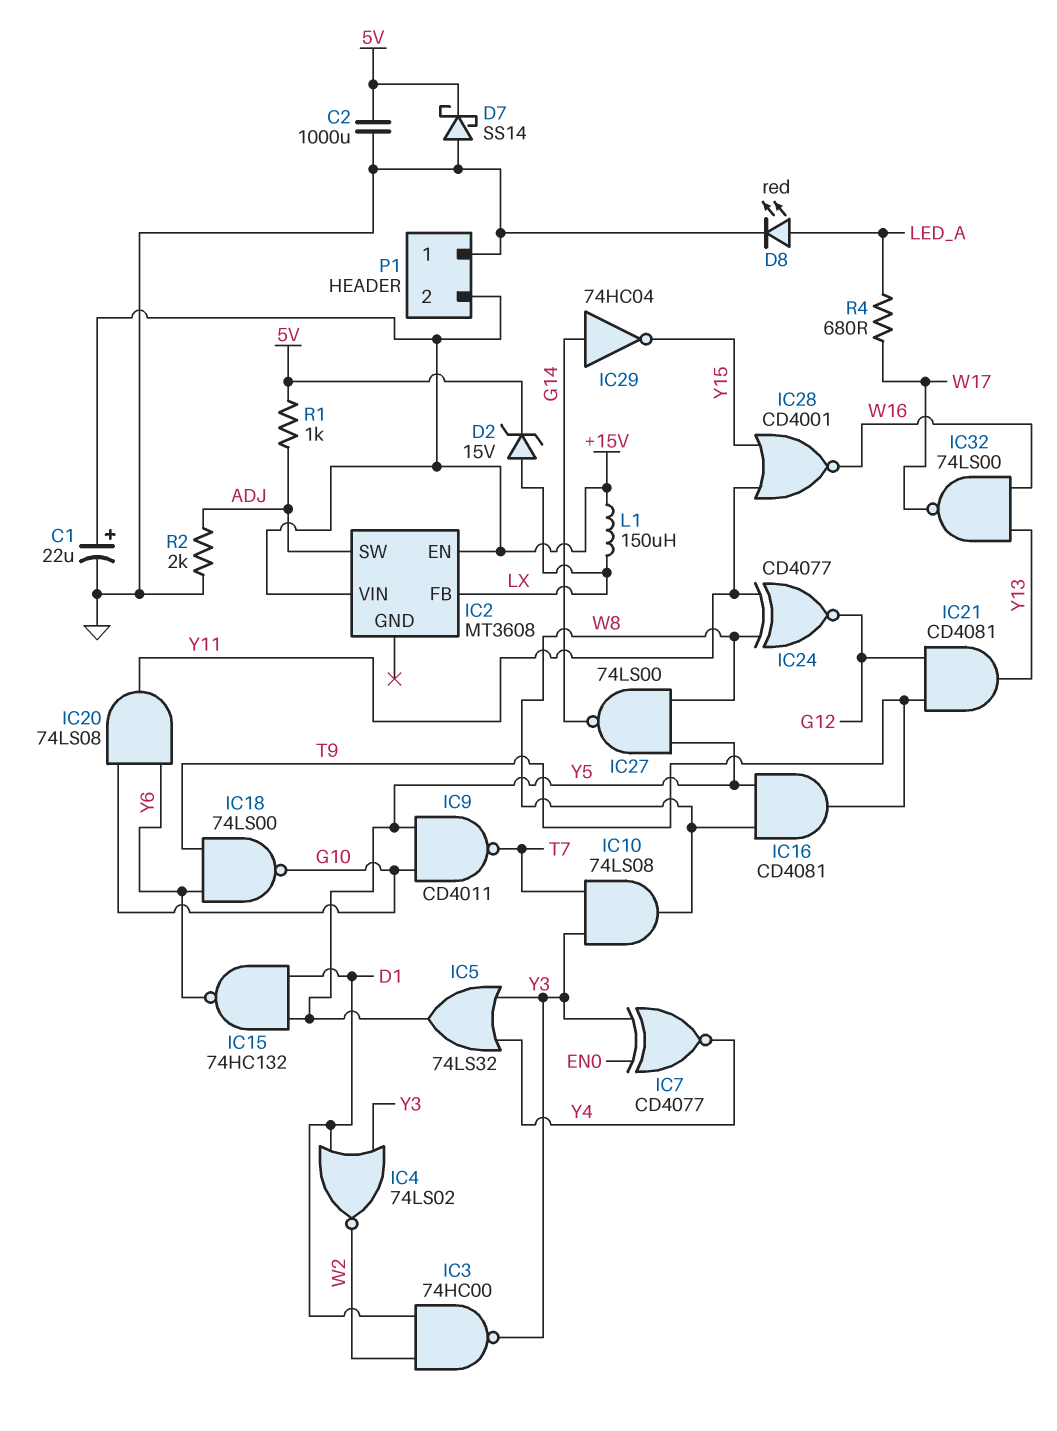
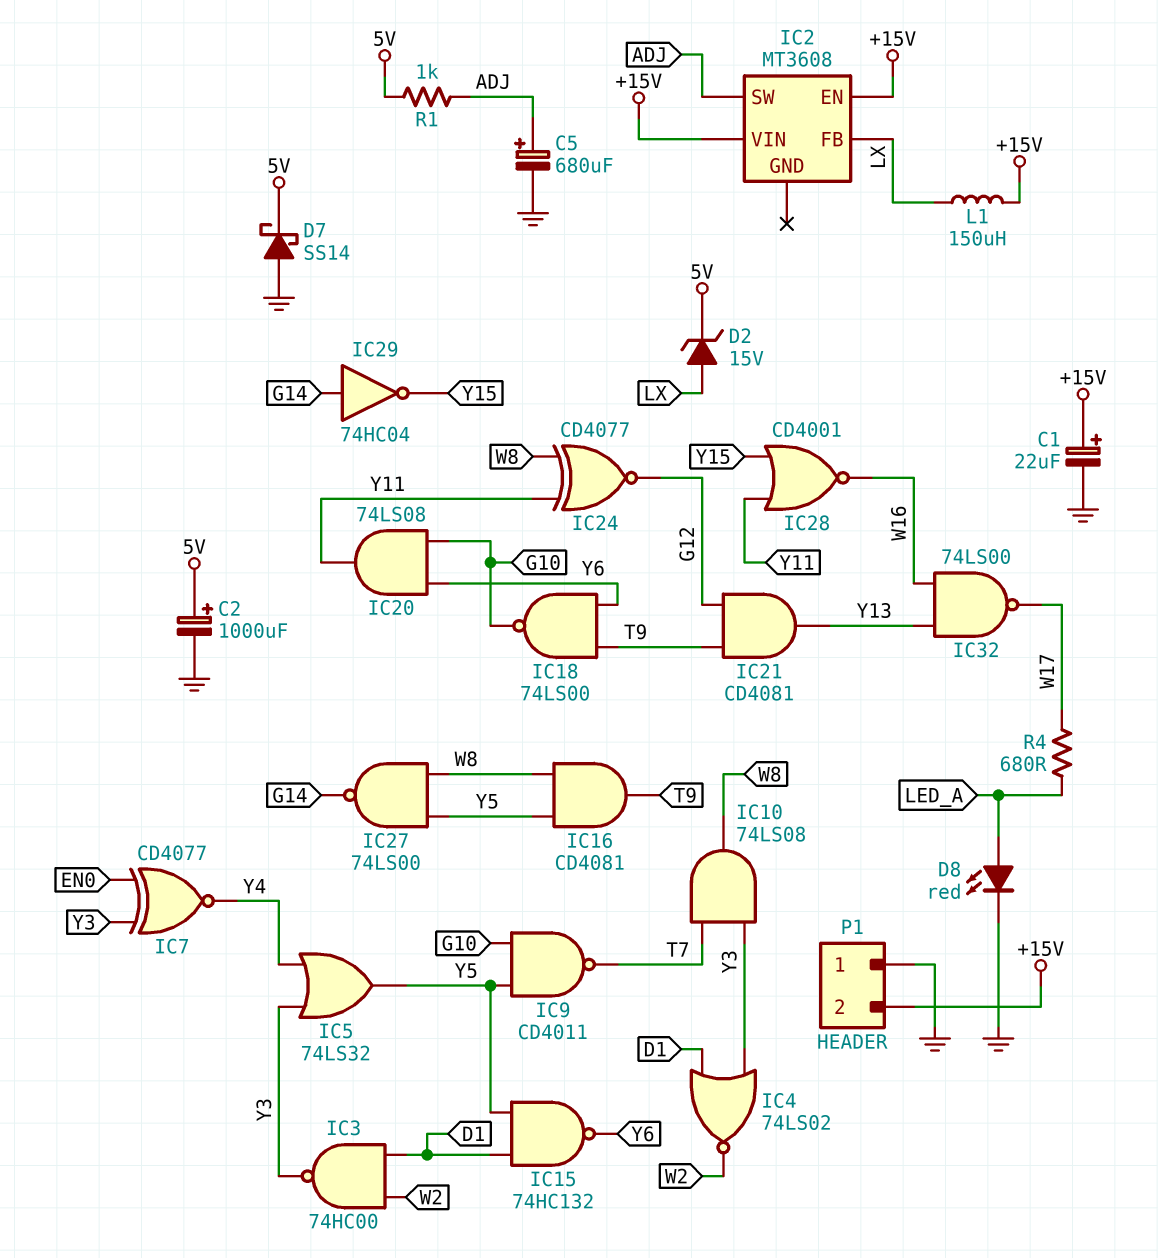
C2: 1000uF (5V, GND) -> 1000uF (plus 5V, minus GND)
C5: none -> 680uF (plus ADJ, minus GND)
R2: 2k (ADJ, GND) -> none

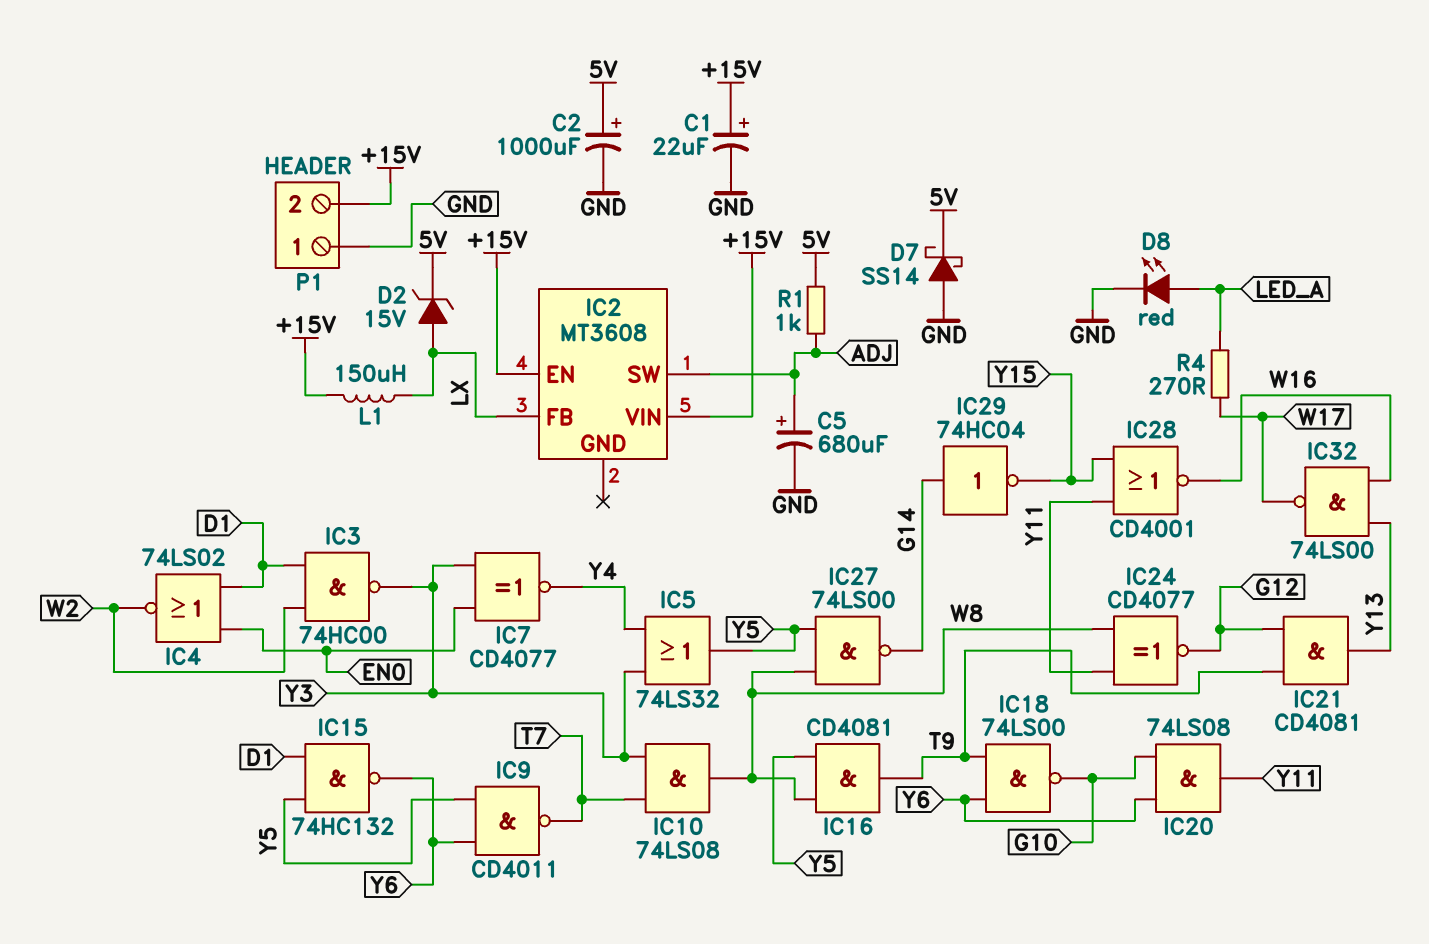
IC4: NOR 74LS02 (in D1, in Y3, out W2) -> NOR 74LS02 (in D1, in EN0, out W2)
IC9: NAND CD4011 (in G10, in Y5, out T7) -> NAND CD4011 (in Y5, in Y6, out T7)
R4: 680 (LED_A, W17) -> 270 (LED_A, W17)

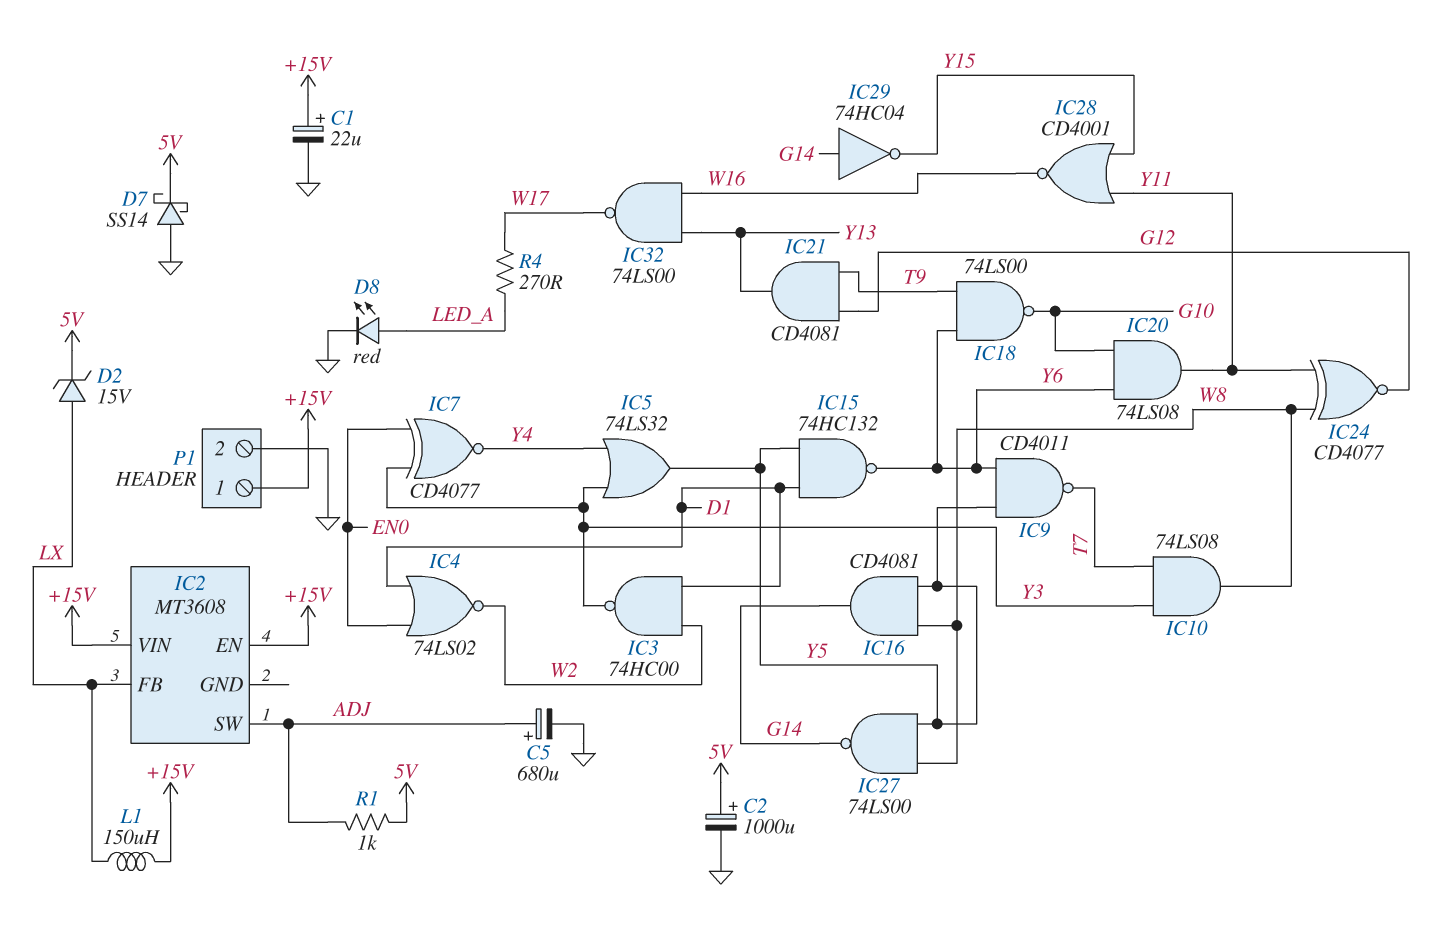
IC16: AND CD4081 (in W8, in Y5, out T9) -> AND CD4081 (in W8, in Y5, out G14)
P1 pin 1: GND -> +15V
P1 pin 2: +15V -> GND

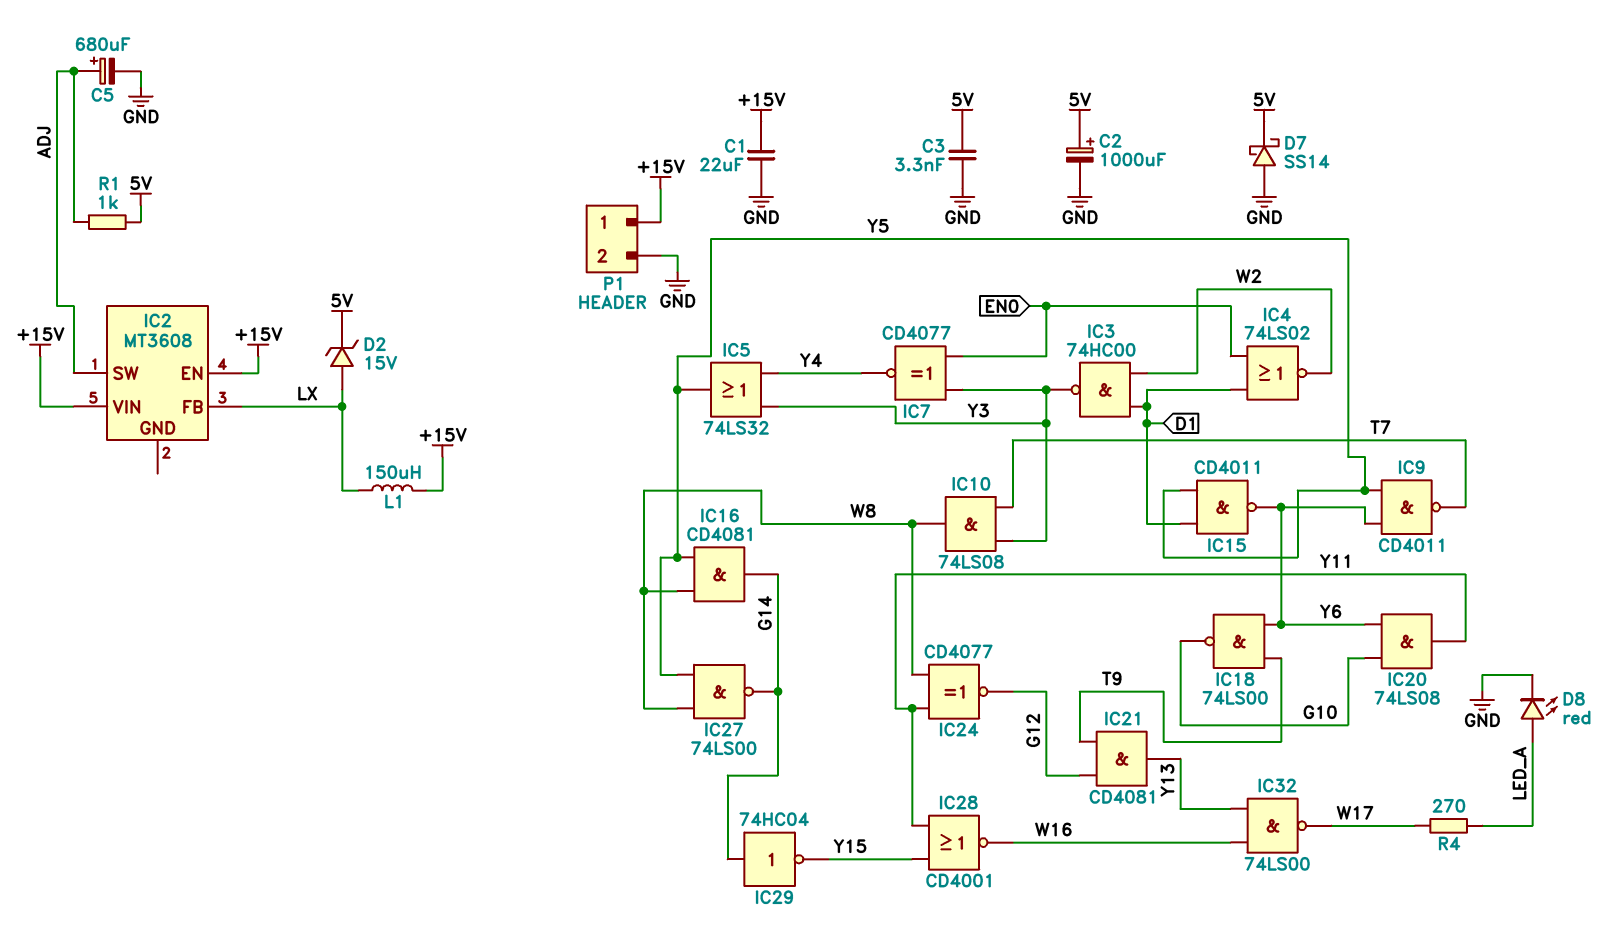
C1: 22uF (plus +15V, minus GND) -> 22uF (+15V, GND)
C3: none -> 3.3nF (5V, GND)
IC15: NAND 74HC132 (in D1, in Y5, out Y6) -> NAND CD4011 (in D1, in Y5, out Y6)

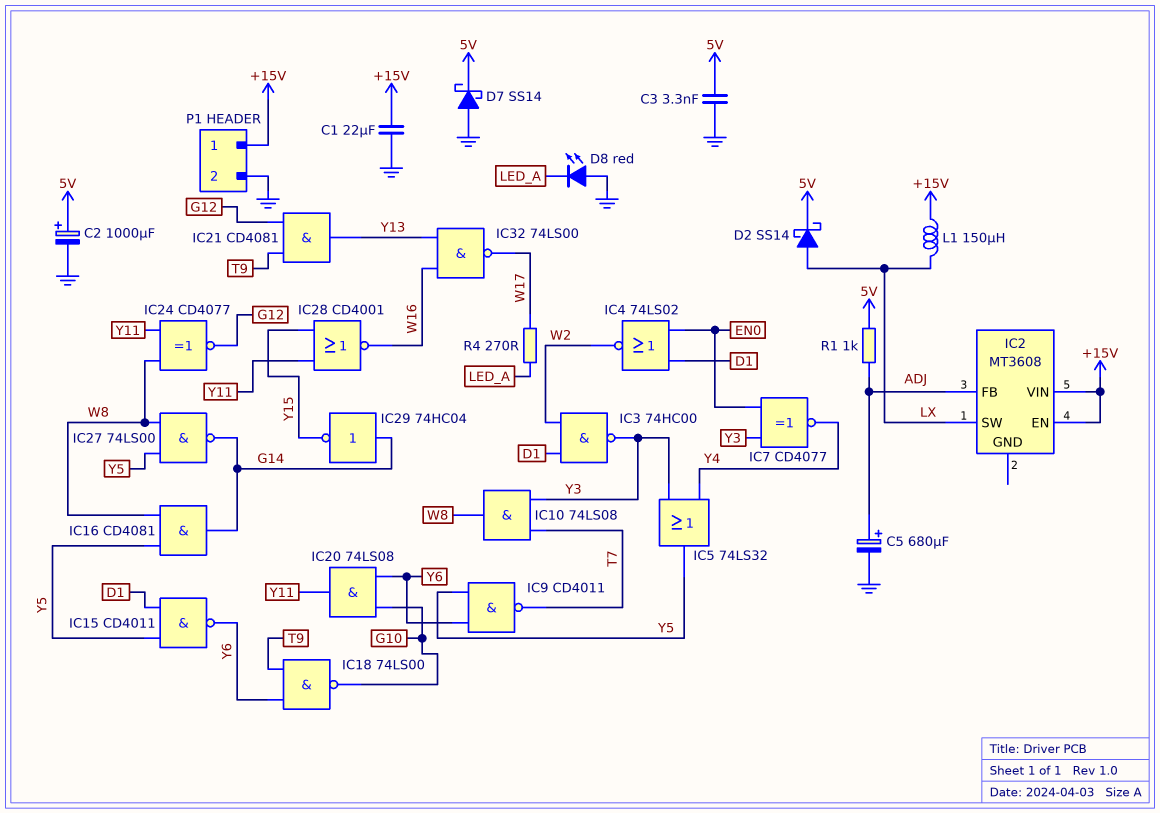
D2: zener 15V (A LX, K 5V) -> schottky SS14 (A LX, K 5V)
D8: LED red (A LED_A, K GND) -> LED red (A GND, K LED_A)
IC2 pin FB: LX -> ADJ
IC2 pin SW: ADJ -> LX

